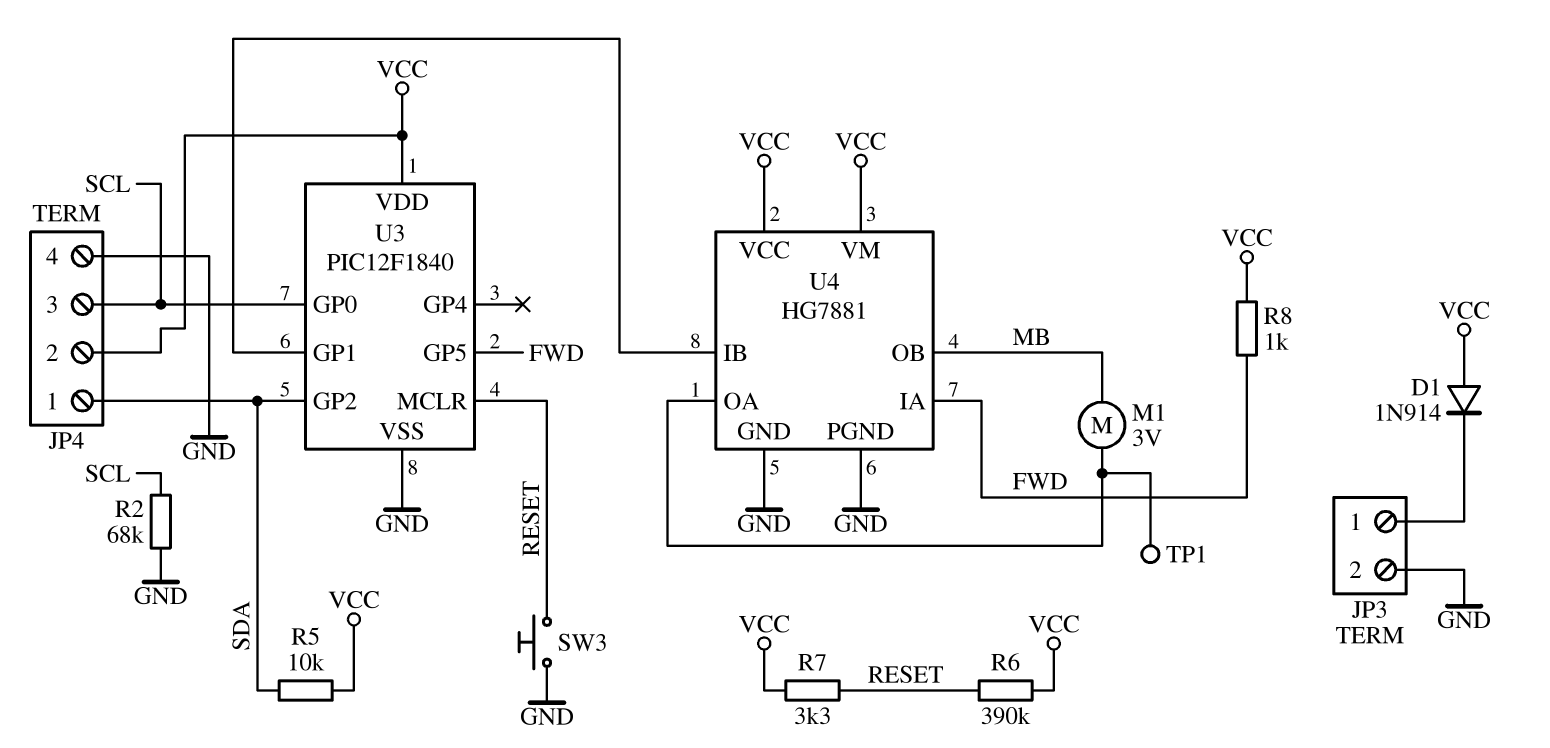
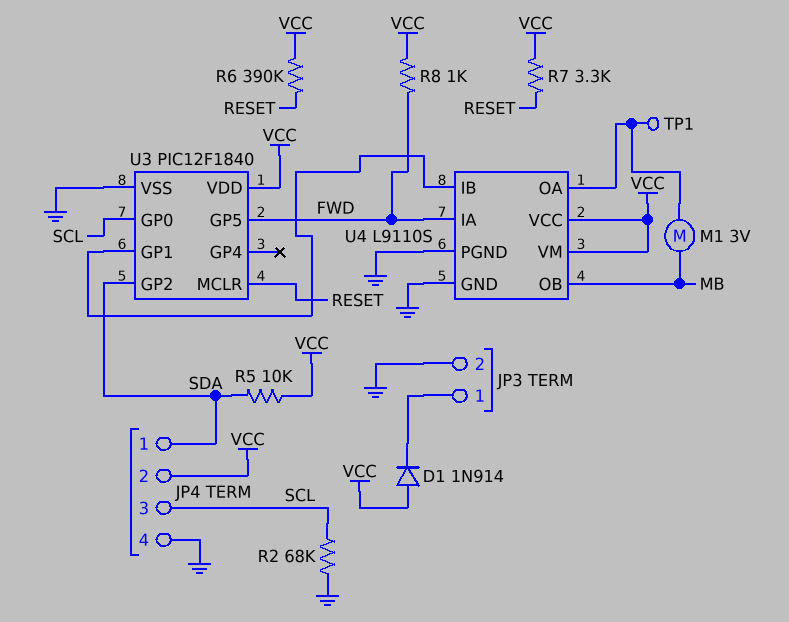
SW3: button (GND, RESET) -> none
U4: HG7881 -> L9110S

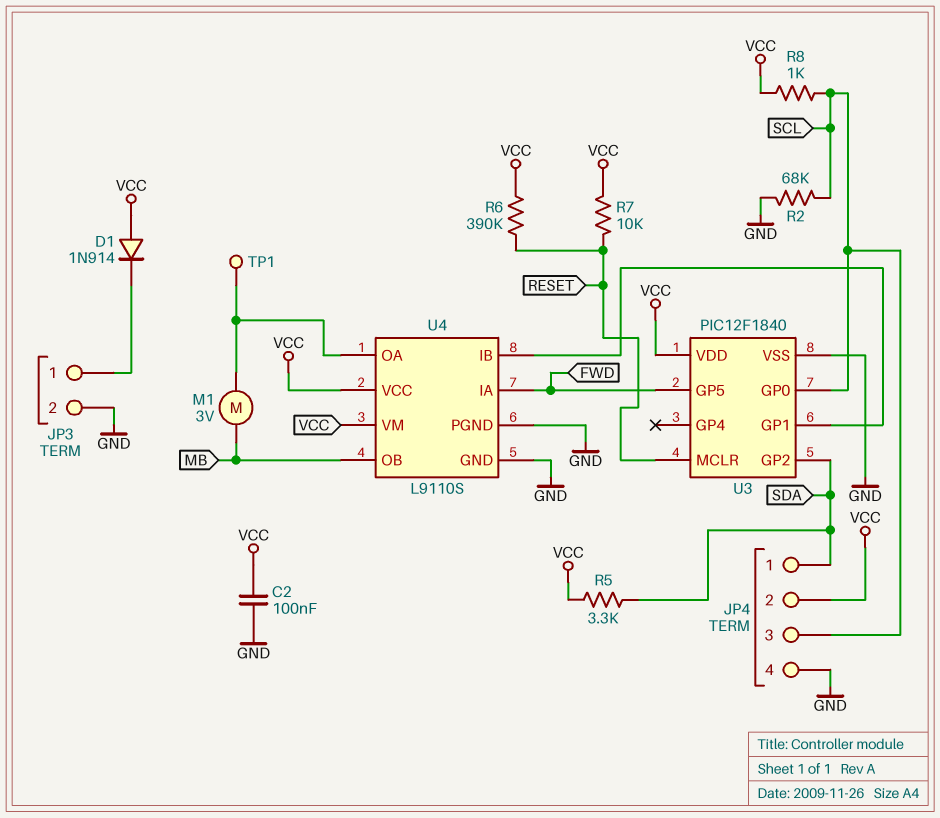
C2: none -> 100nF (GND, VCC)
R5: 10k (SDA, VCC) -> 3.3k (SDA, VCC)
R7: 3.3k (RESET, VCC) -> 10k (RESET, VCC)
R8: 1k (FWD, VCC) -> 1k (SCL, VCC)

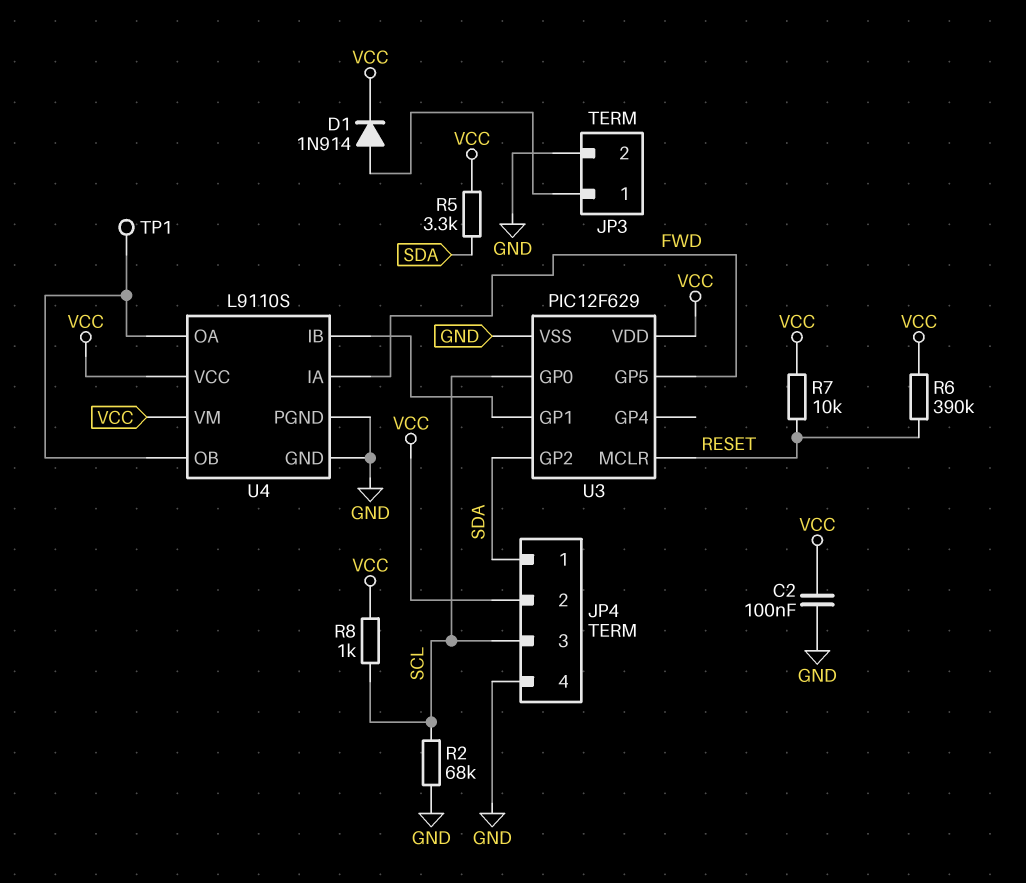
D1: diode 1N914 (A VCC, K JP3/1) -> diode 1N914 (A JP3/1, K VCC)
M1: motor 3V (MB, U4/OA) -> none
U3: PIC12F1840 -> PIC12F629
U4 pin OB: MB -> U4/OA

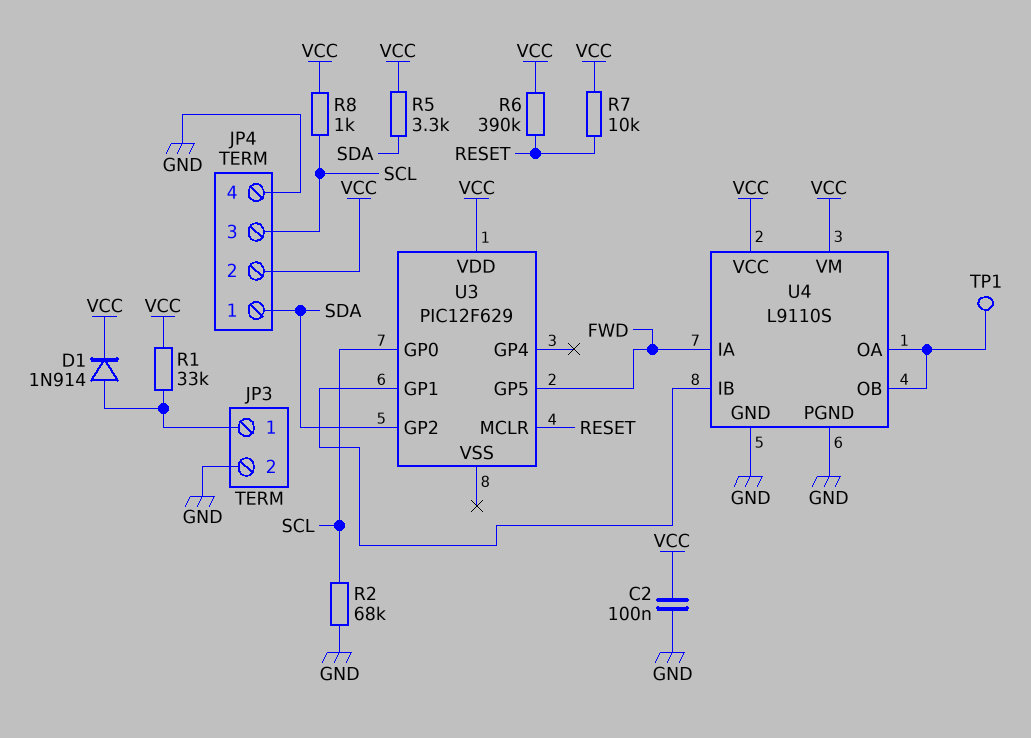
R1: none -> 33k (JP3/1, VCC)
U3 pin VSS: GND -> none

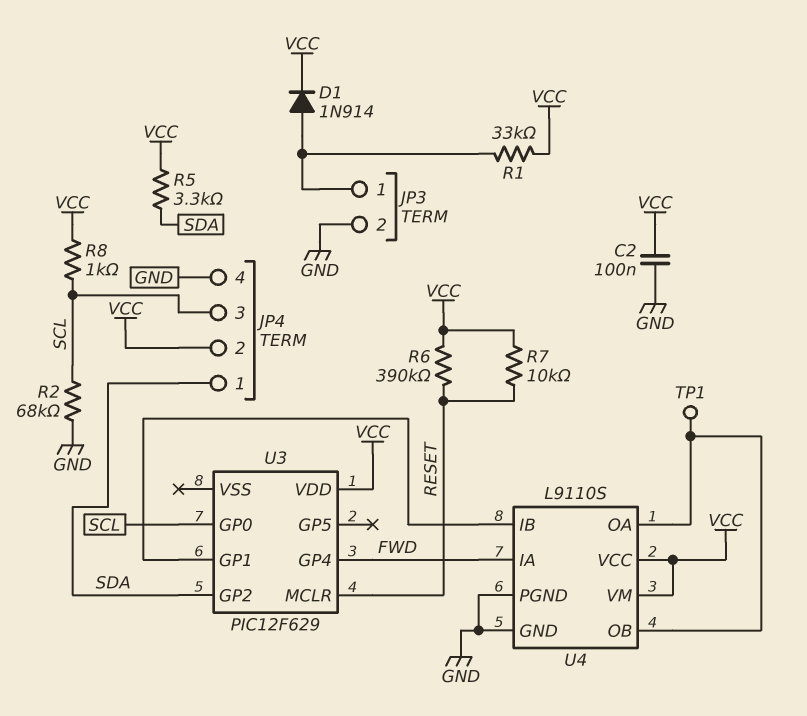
U3 pin GP4: none -> FWD
U3 pin GP5: FWD -> none

